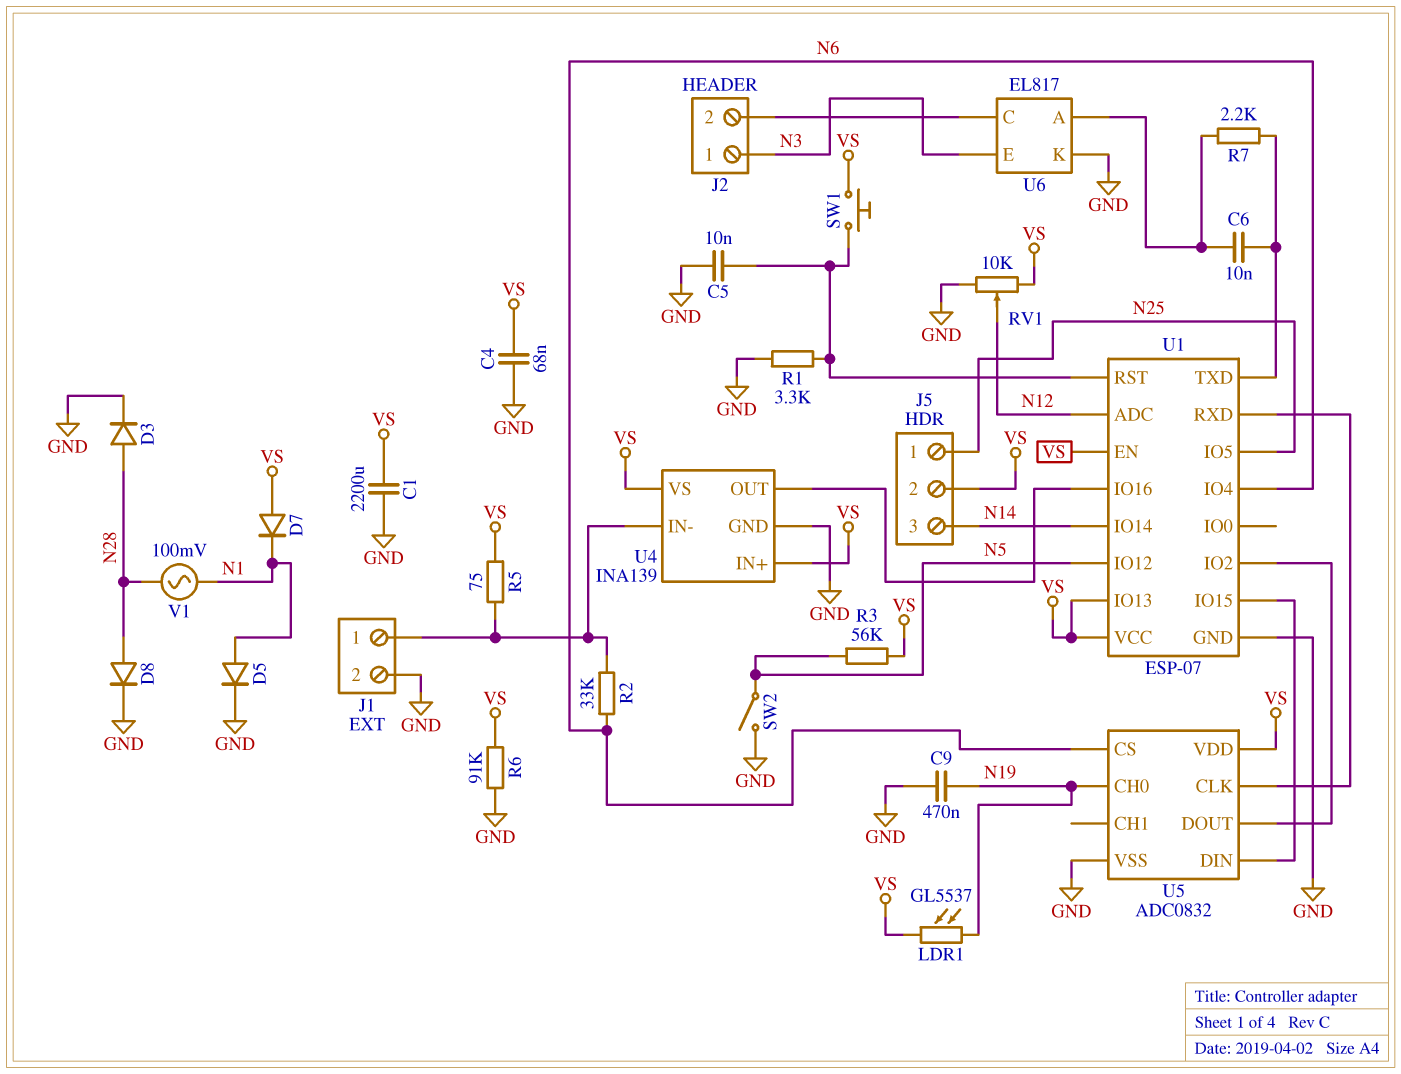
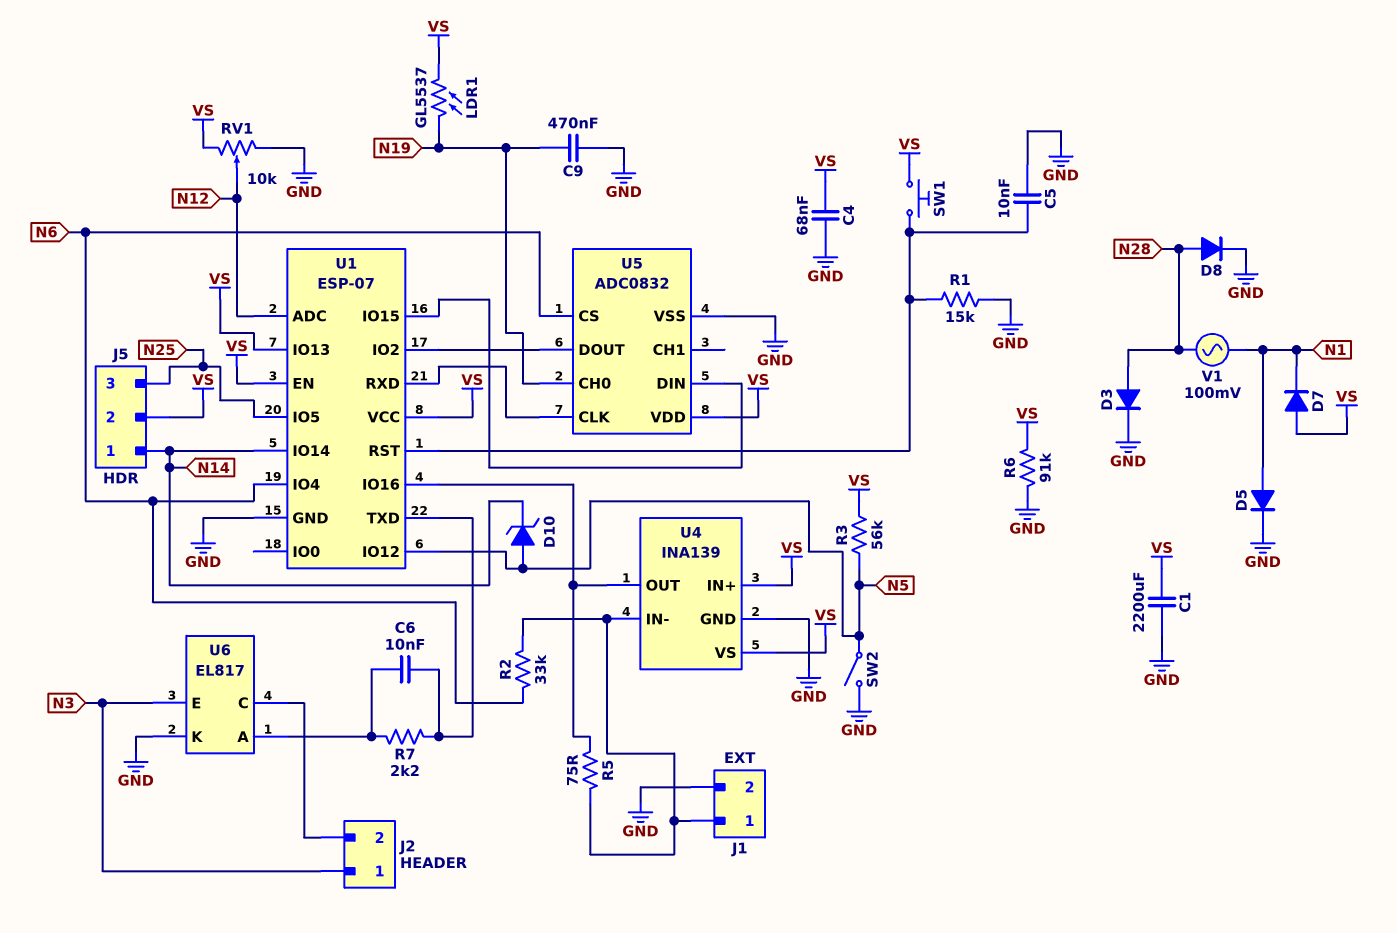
D10: none -> zener (A N5, K N14)
J5 pin 1: N25 -> N14
J5 pin 3: N14 -> N25
R1: 3.3k (GND, U1/RST) -> 15k (GND, U1/RST)
R5: 75 (J1/1, VS) -> 75 (J1/1, U1/IO16)

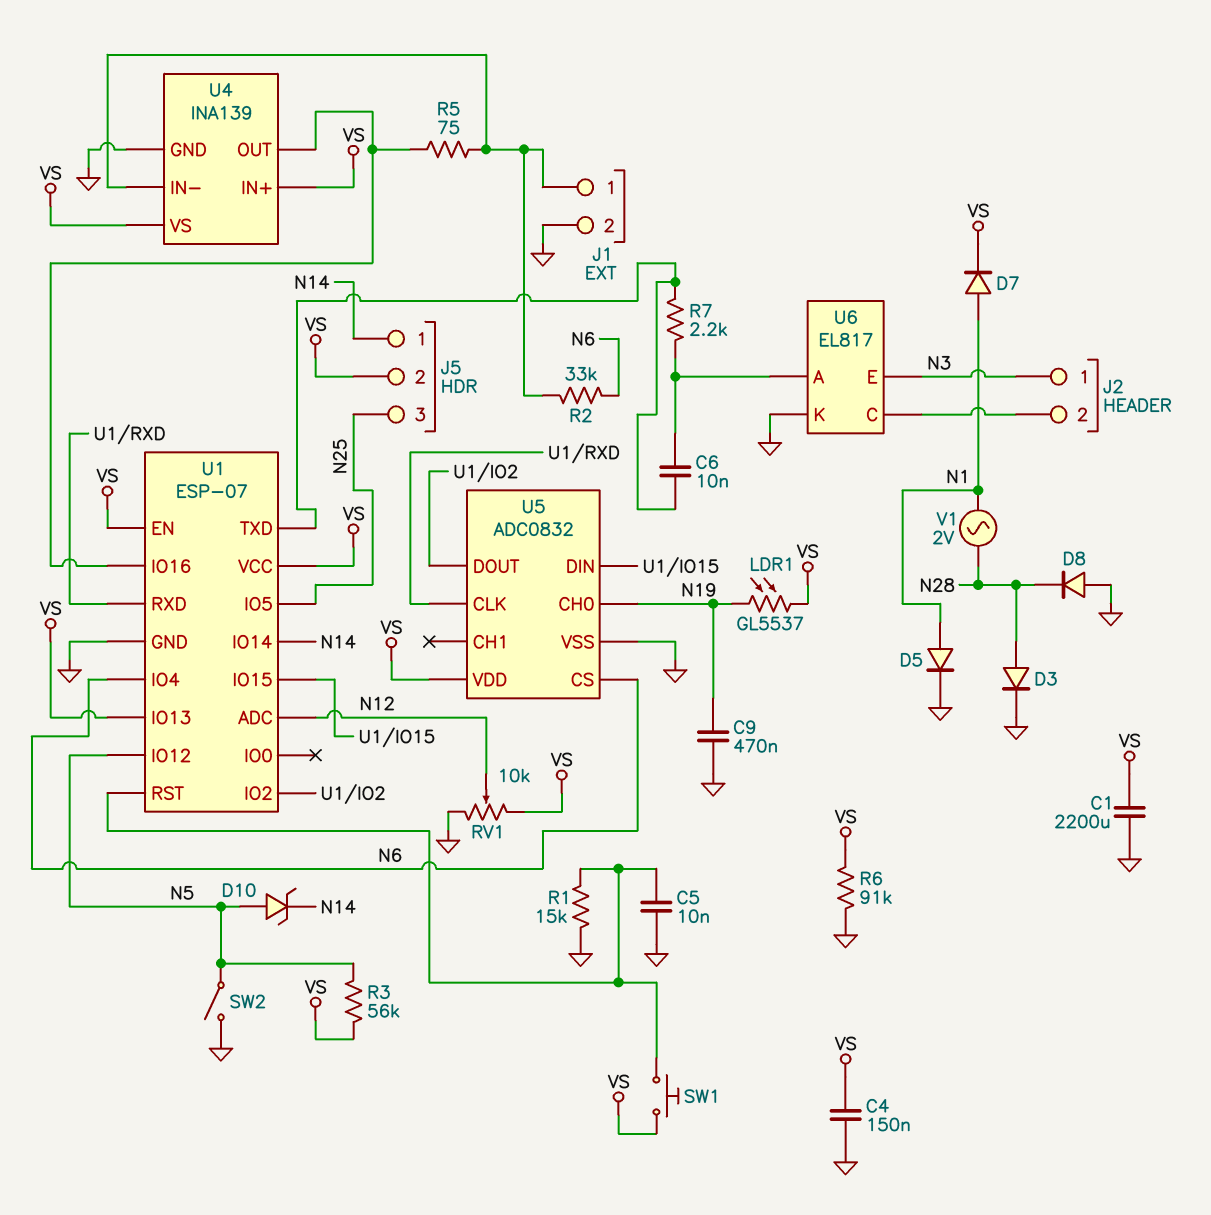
C4: 68nF (GND, VS) -> 150nF (GND, VS)
D7: diode (A VS, K N1) -> diode (A N1, K VS)
D8: diode (A N28, K GND) -> diode (A GND, K N28)
V1: AC 100mV (N1, N28) -> AC 2V (N1, N28)

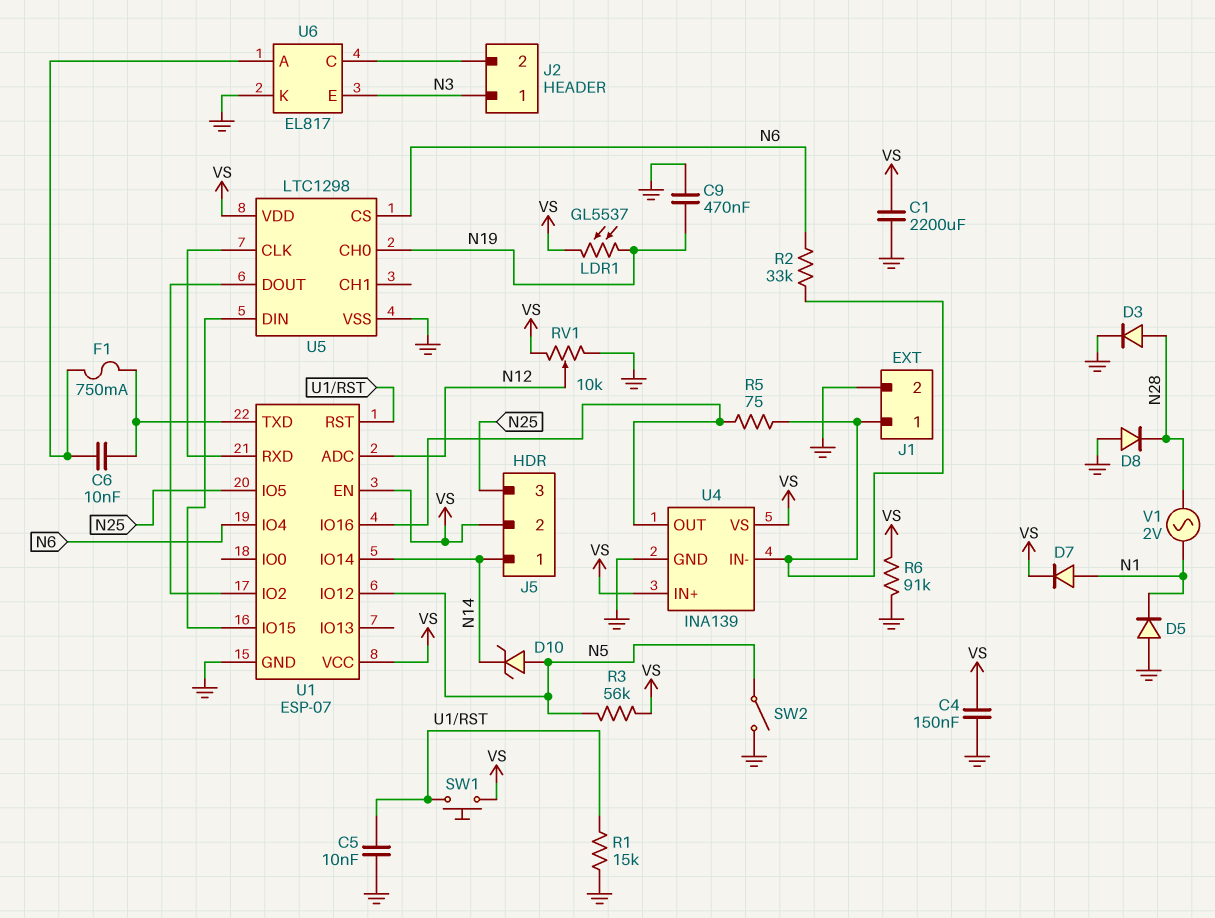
D5: diode (A N1, K GND) -> diode (A GND, K N1)
F1: none -> 750mA (U1/TXD, U6/A)
R7: 2.2k (U1/TXD, U6/A) -> none
U1 pin IO13: VS -> none
U5: ADC0832 -> LTC1298

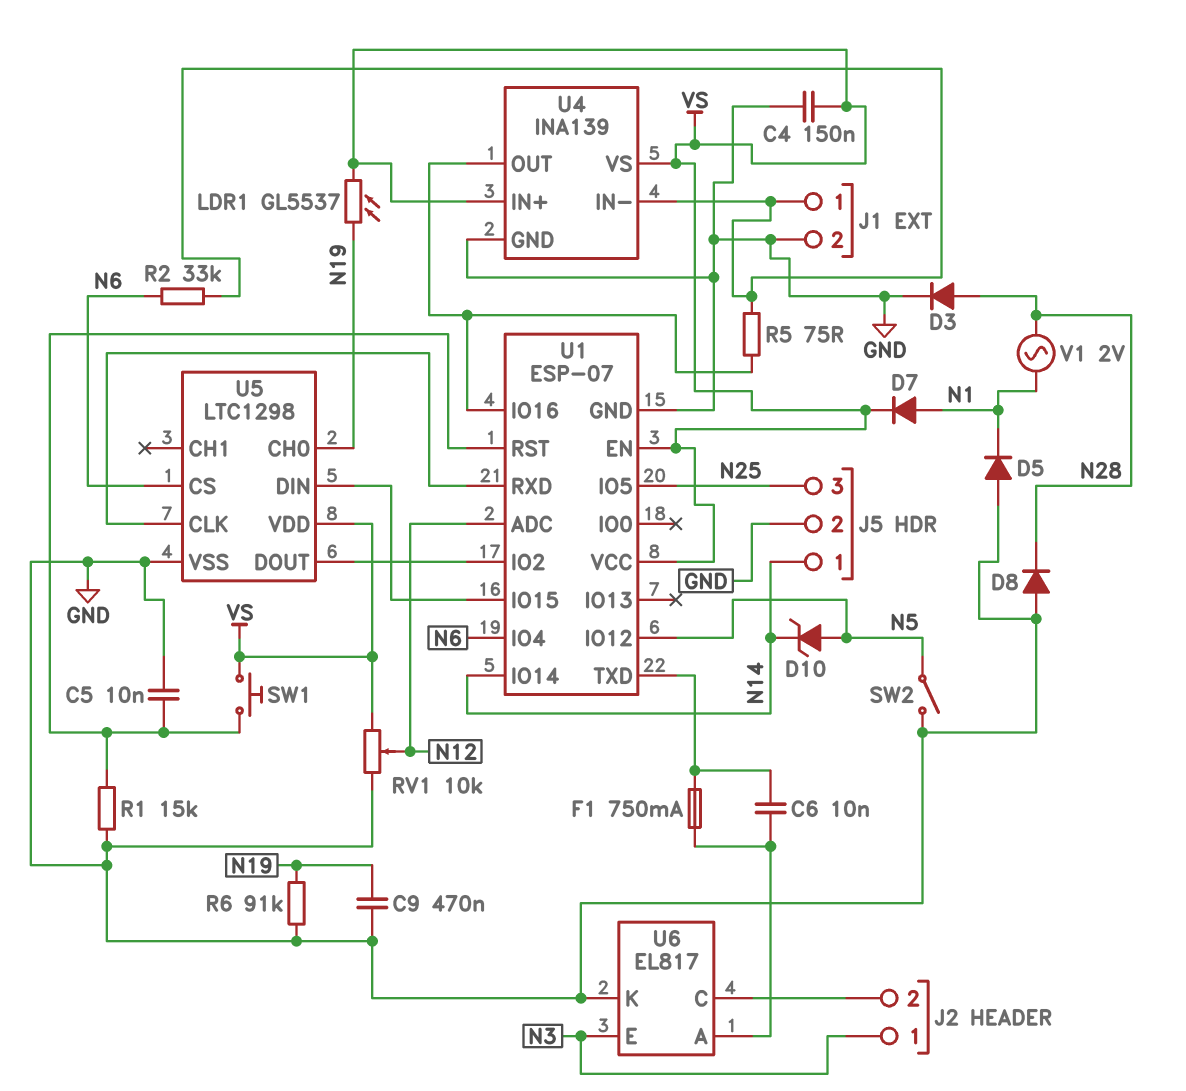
C1: 2200uF (GND, VS) -> none
J5 pin 2: VS -> GND
R3: 56k (N5, VS) -> none
R6: 91k (GND, VS) -> 91k (GND, N19)

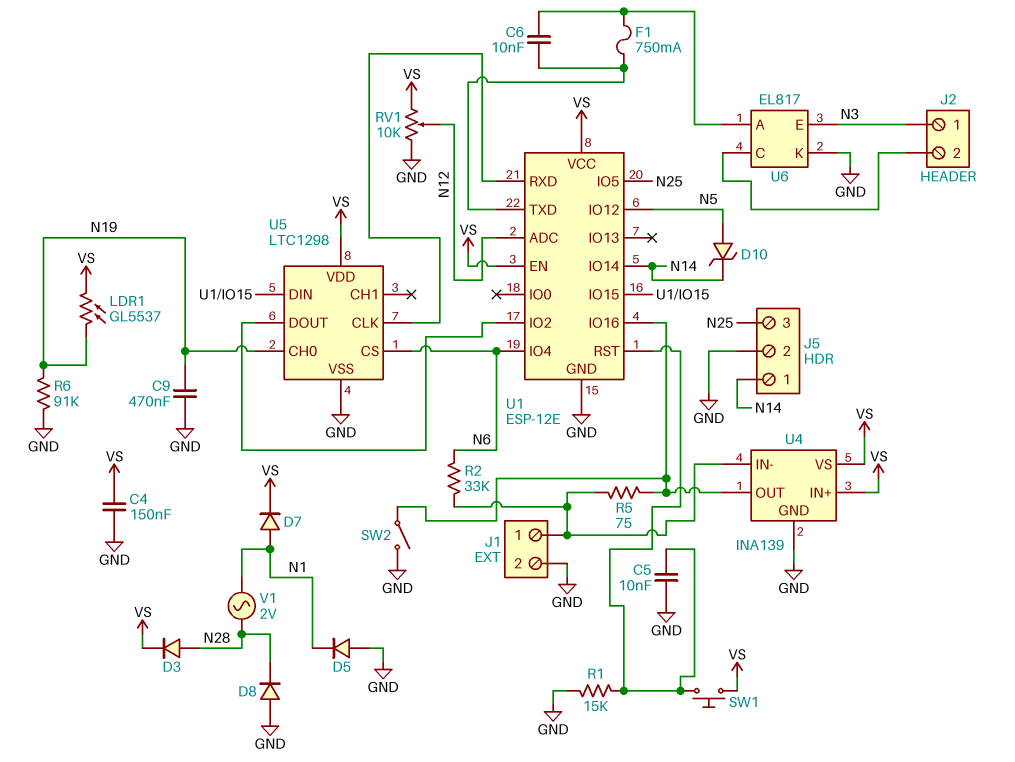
D3: diode (A N28, K GND) -> diode (A N28, K VS)
SW2: switch (GND, N5) -> switch (GND, U1/IO16)
U1: ESP-07 -> ESP-12E

